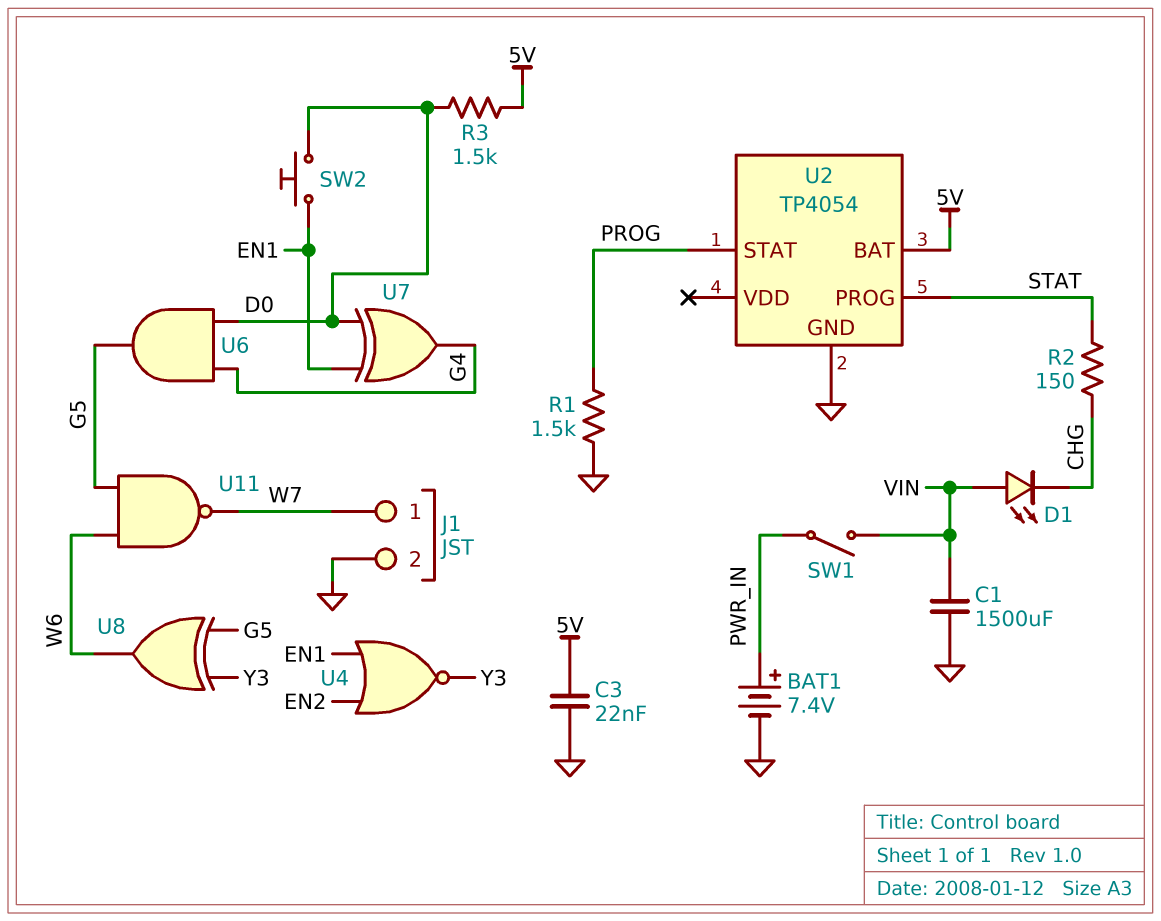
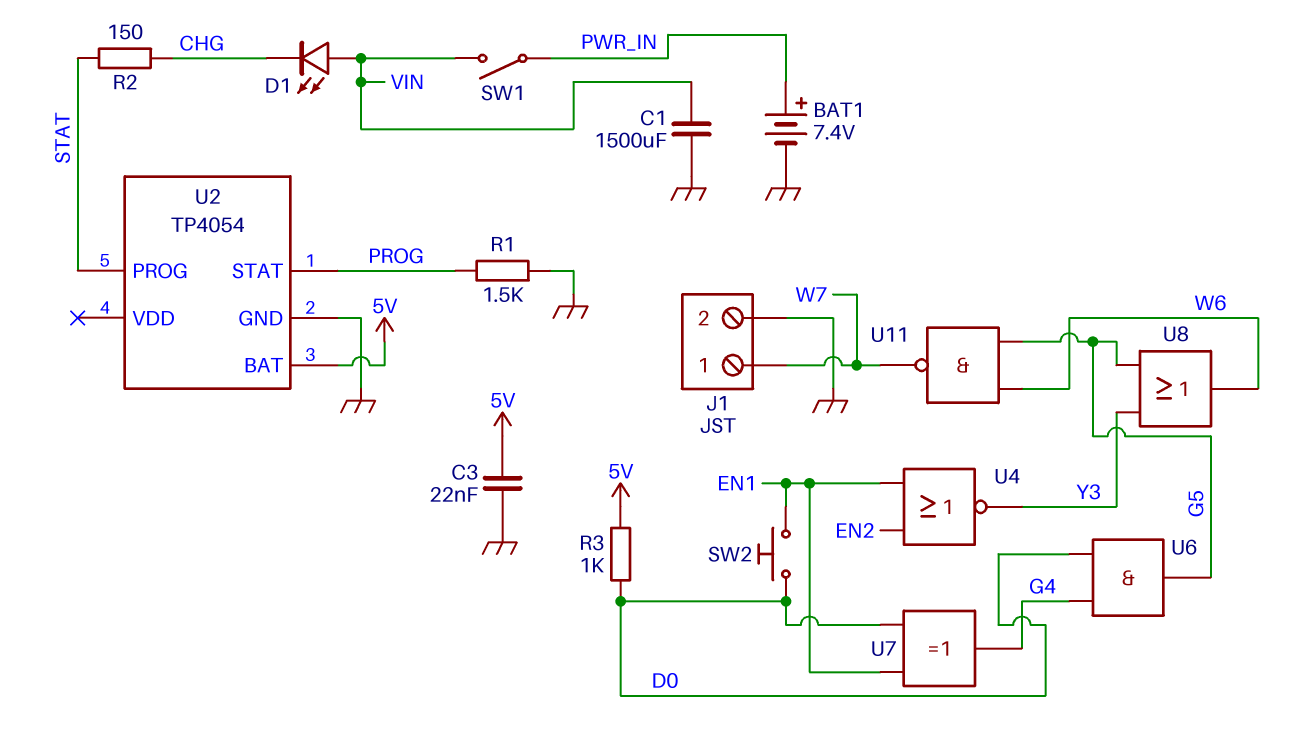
R3: 1.5k (5V, D0) -> 1k (5V, D0)
U8: XOR (in G5, in Y3, out W6) -> OR (in G5, in Y3, out W6)

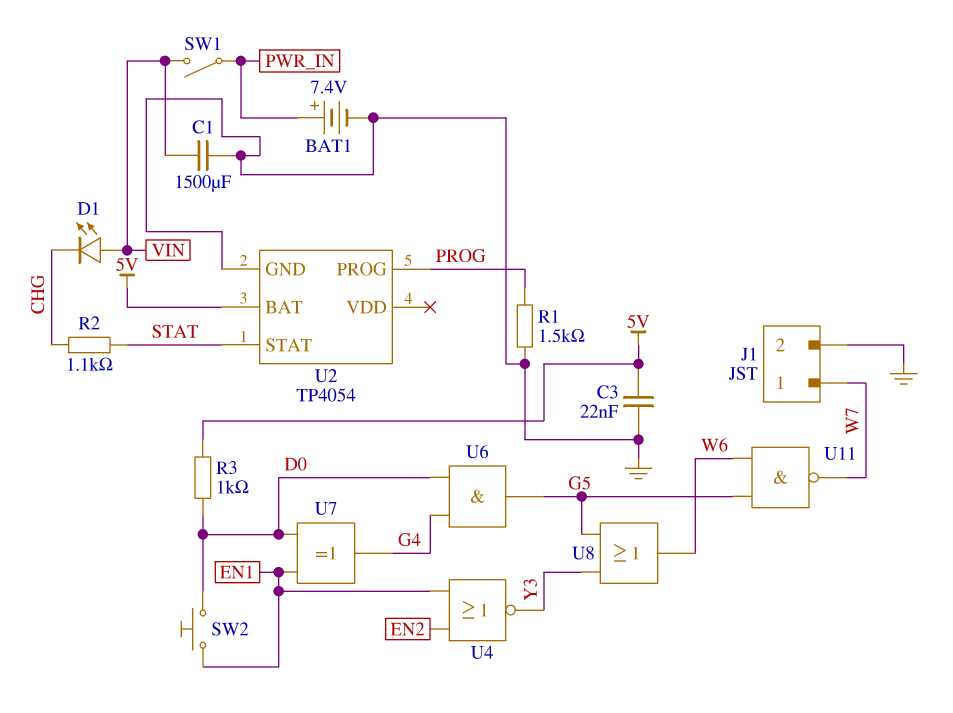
R2: 150 (CHG, STAT) -> 1.1k (CHG, STAT)
U2 pin PROG: STAT -> PROG
U2 pin STAT: PROG -> STAT

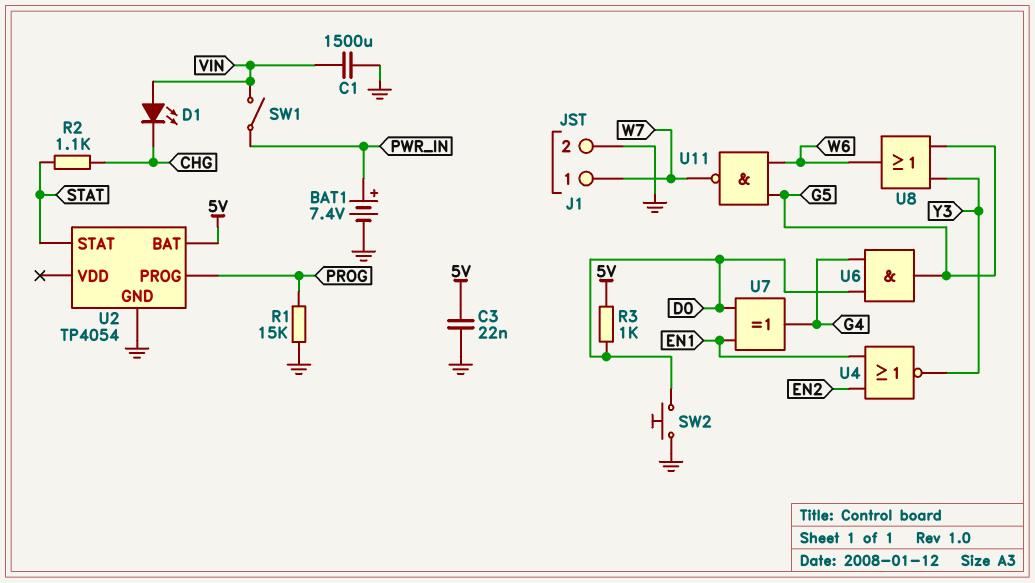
R1: 1.5k (GND, PROG) -> 15k (GND, PROG)
SW2: button (D0, EN1) -> button (D0, GND)

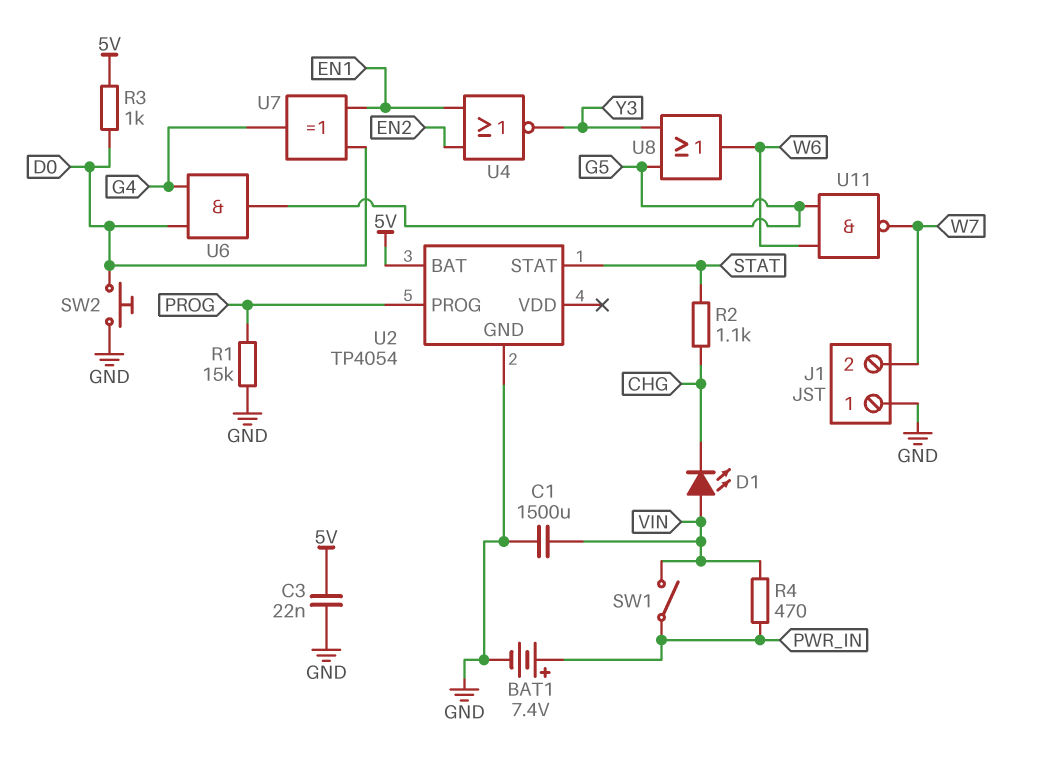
J1 pin 1: W7 -> GND
J1 pin 2: GND -> W7
R4: none -> 470 (PWR_IN, VIN)

